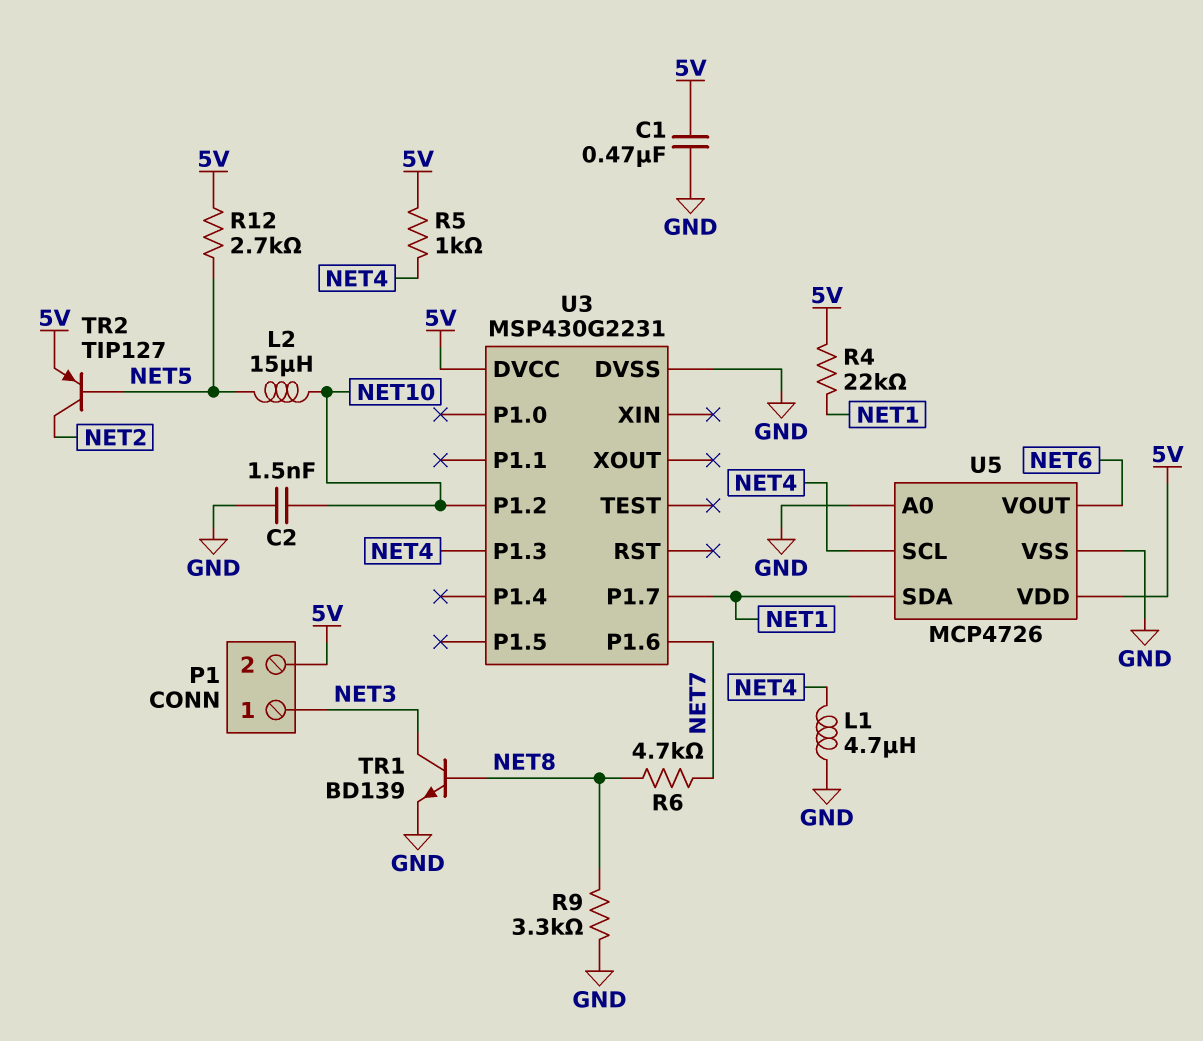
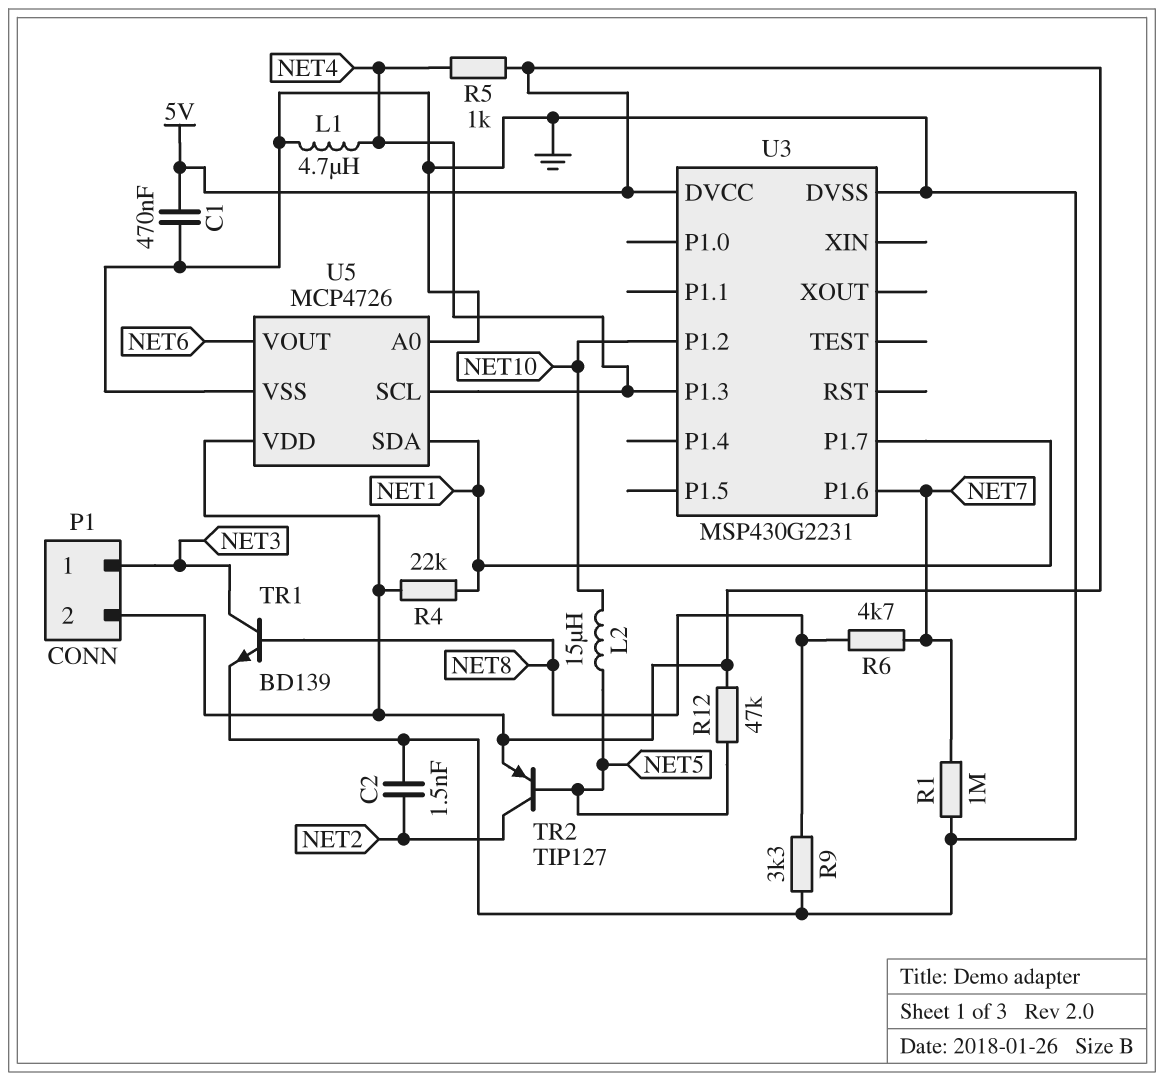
C2: 1.5nF (GND, NET10) -> 1.5nF (GND, NET2)
R1: none -> 1M (GND, NET7)
R12: 2.7k (5V, NET5) -> 47k (5V, NET5)

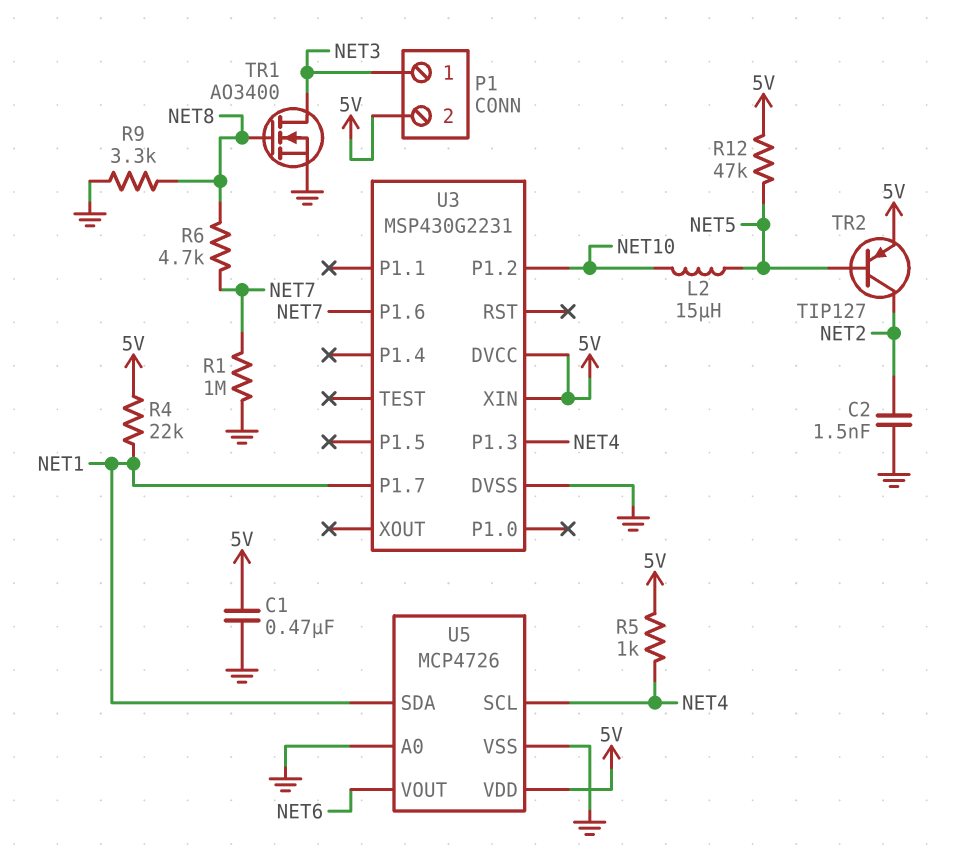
L1: 4.7uH (GND, NET4) -> none
TR1: NPN BD139 (B NET8, C NET3, E GND) -> NMOS AO3400 (G NET8, D NET3, S GND)
U3 pin XIN: none -> 5V

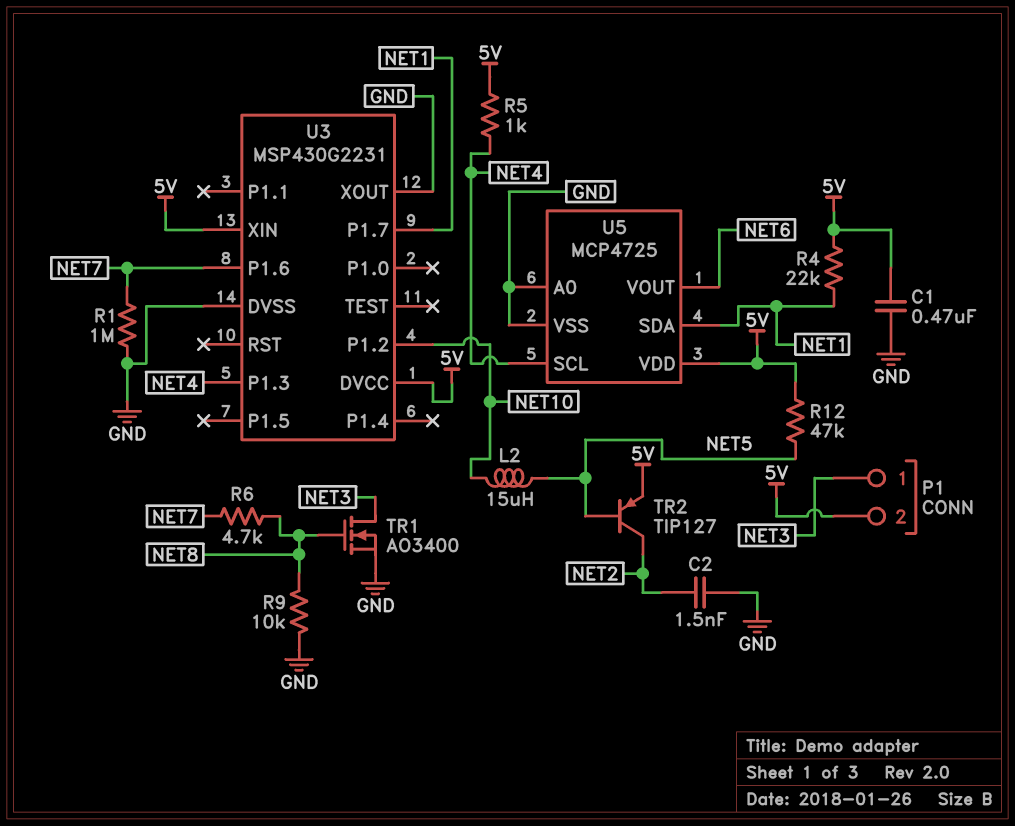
R9: 3.3k (GND, NET8) -> 10k (GND, NET8)
U3 pin XOUT: none -> GND
U5: MCP4726 -> MCP4725

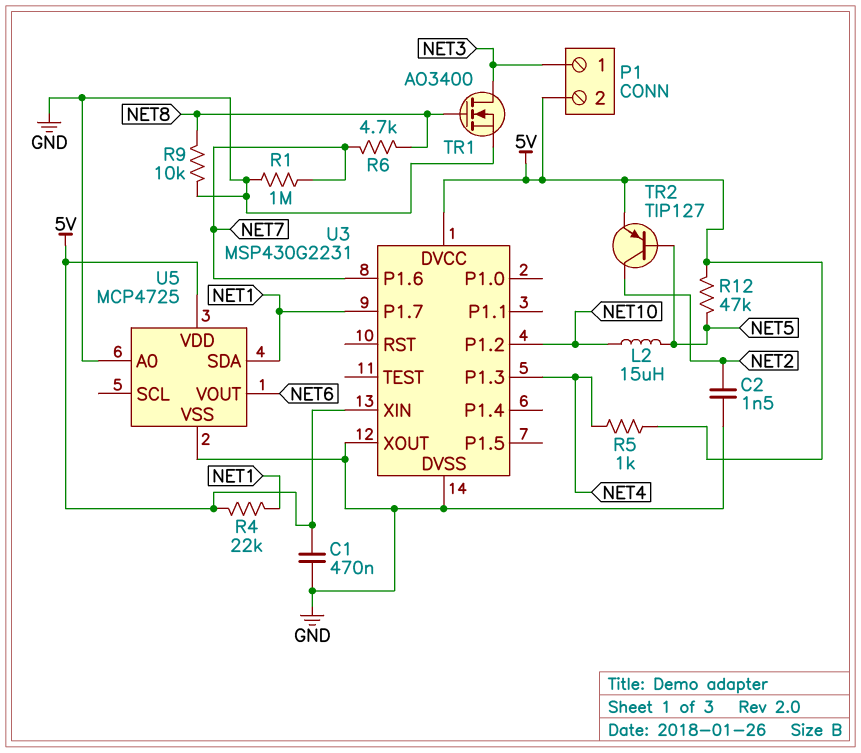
U5 pin SCL: NET4 -> none

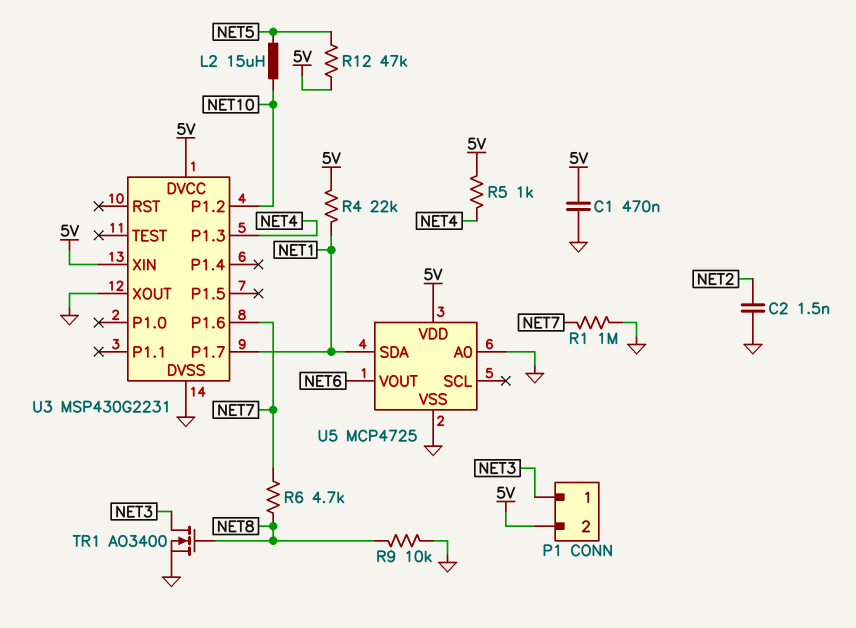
TR2: PNP TIP127 (B NET5, C NET2, E 5V) -> none

